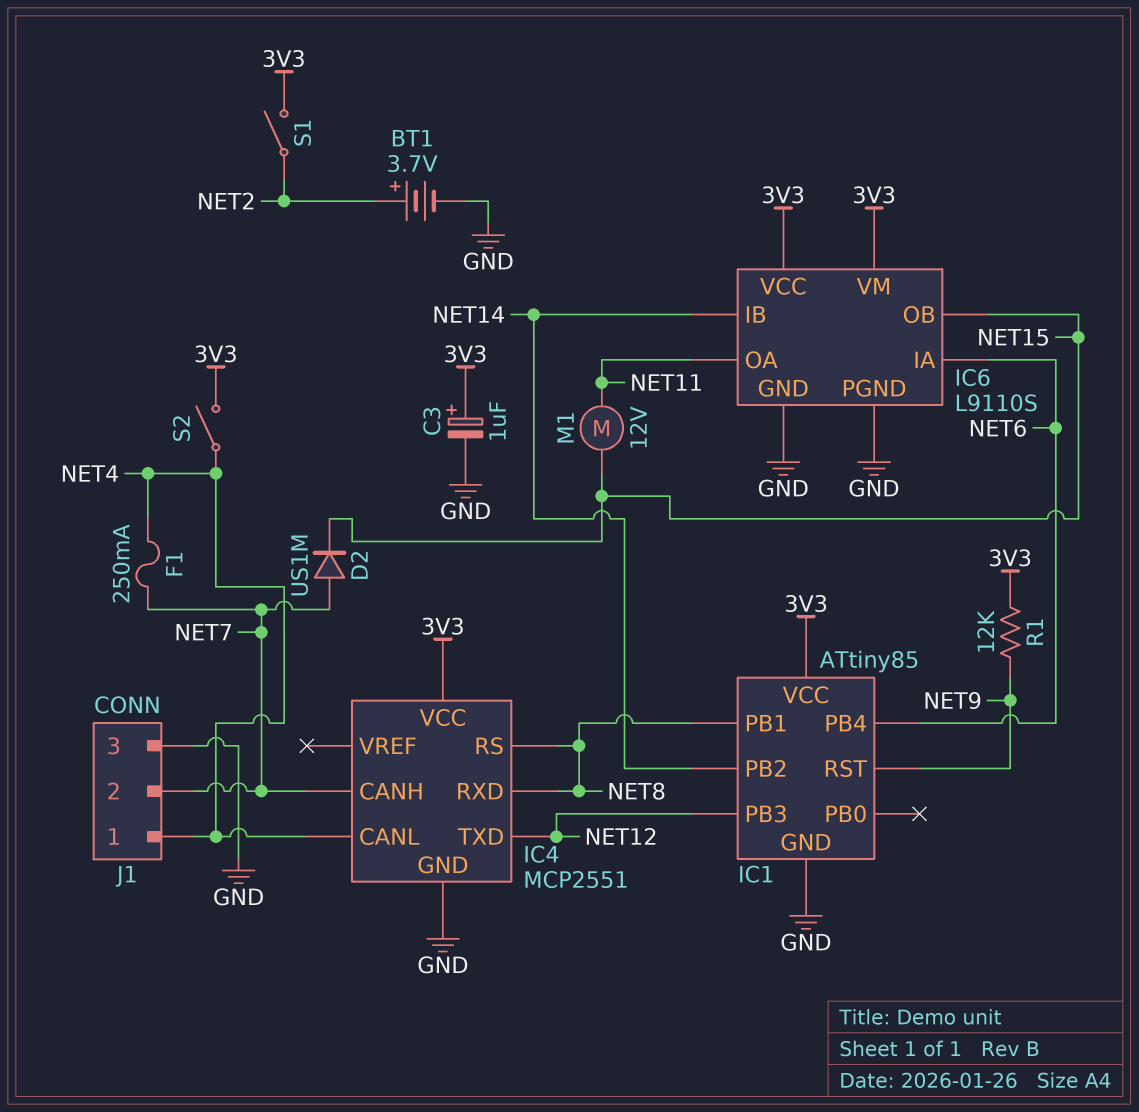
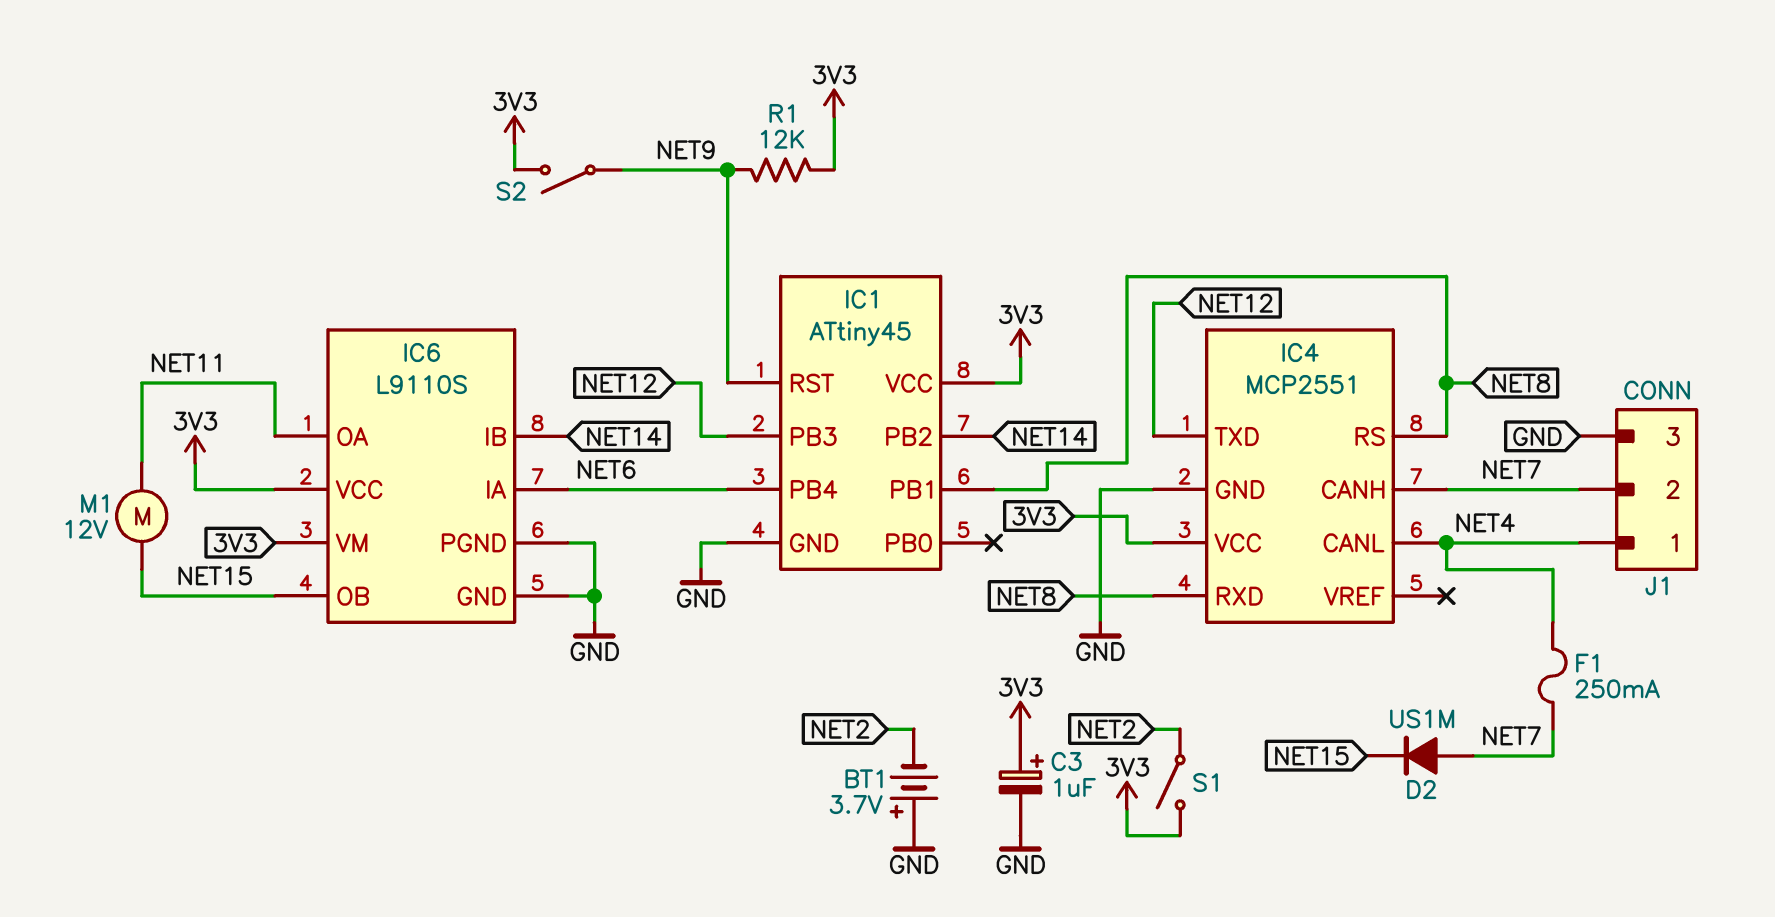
BT1: 3.7V (plus NET2, minus GND) -> 3.7V (plus GND, minus NET2)
IC1: ATtiny85 -> ATtiny45
S2: switch (3V3, NET4) -> switch (3V3, NET9)

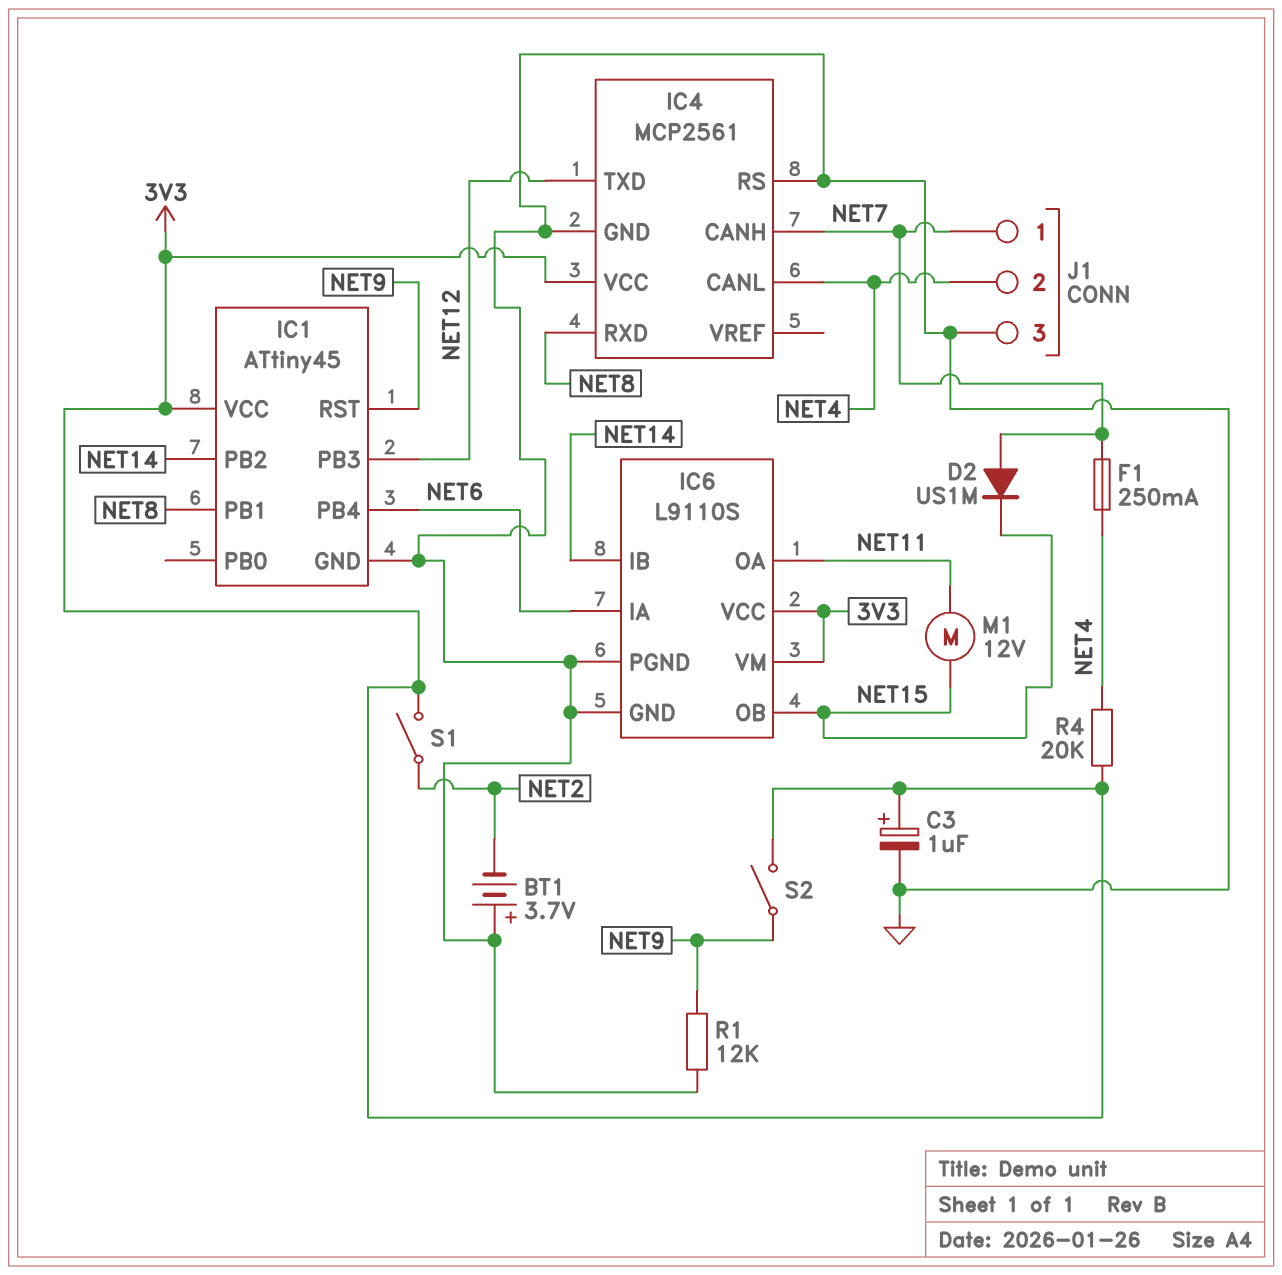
IC4: MCP2551 -> MCP2561
IC4 pin RS: NET8 -> GND
J1 pin 1: NET4 -> NET7
J1 pin 2: NET7 -> NET4
R1: 12k (3V3, NET9) -> 12k (GND, NET9)
R4: none -> 20k (3V3, NET4)

